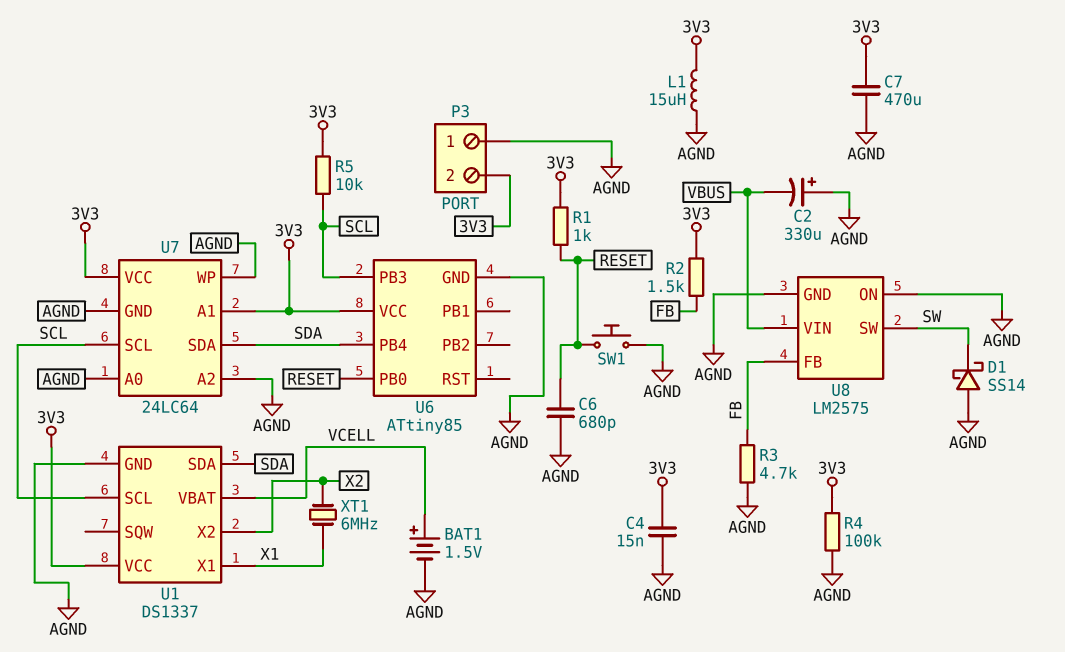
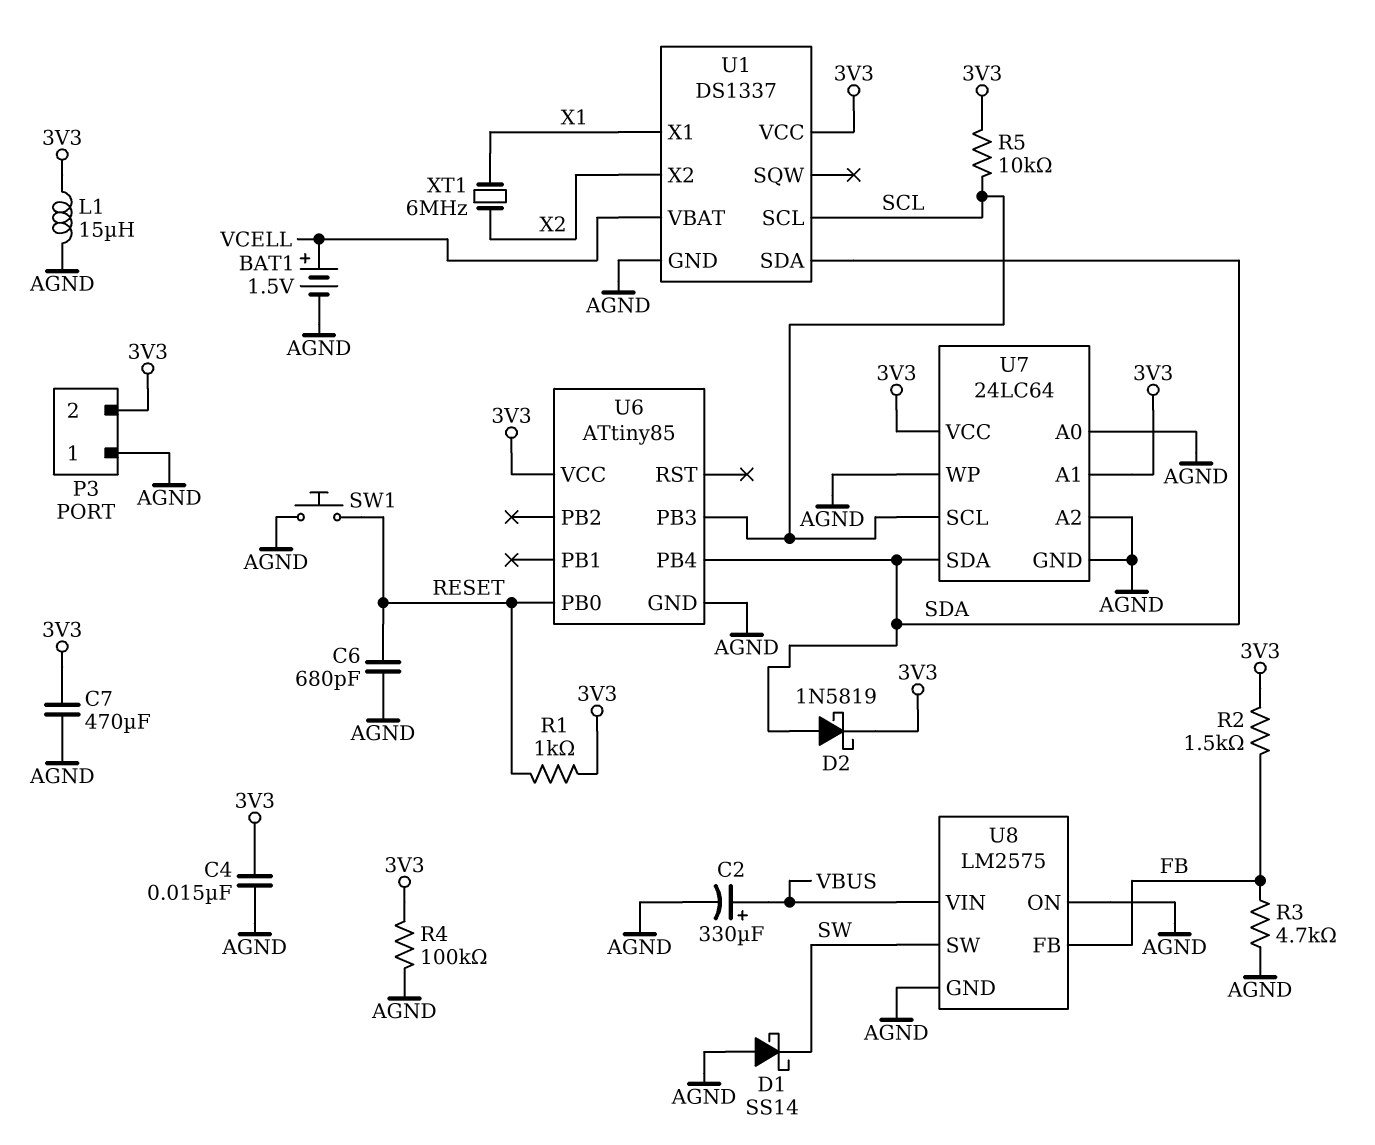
C2: 330uF (plus AGND, minus VBUS) -> 330uF (plus VBUS, minus AGND)
D2: none -> schottky 1N5819 (A SDA, K 3V3)

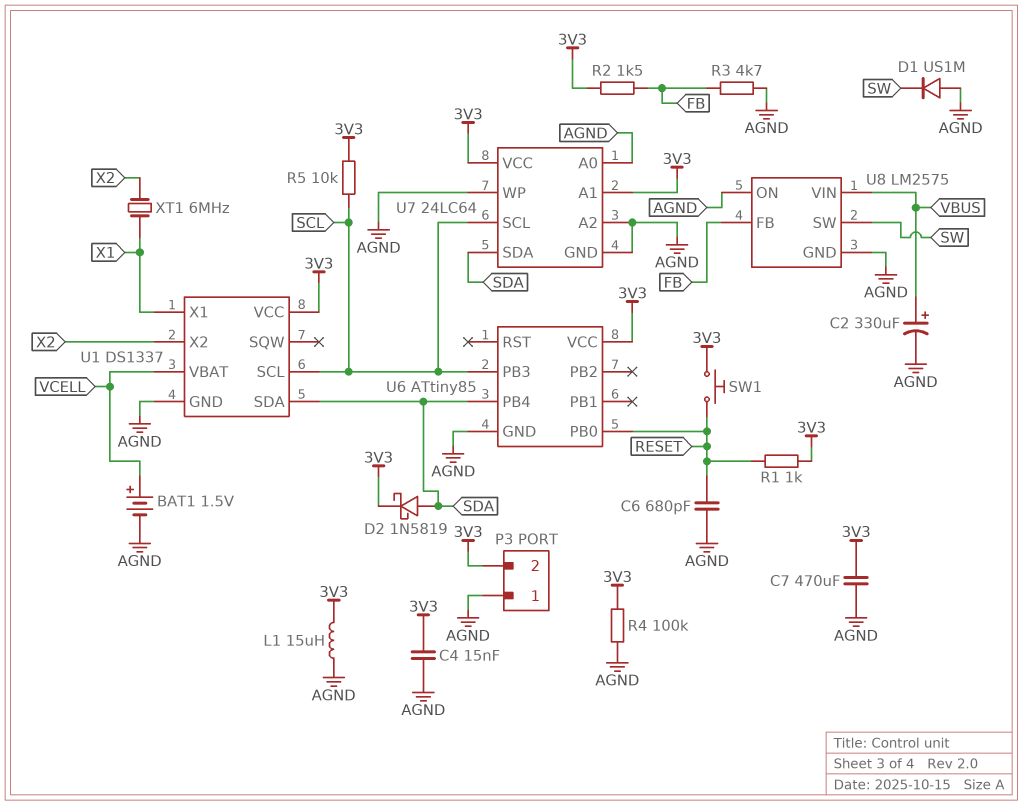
D1: schottky SS14 (A AGND, K SW) -> diode US1M (A AGND, K SW)
SW1: button (AGND, RESET) -> button (3V3, RESET)

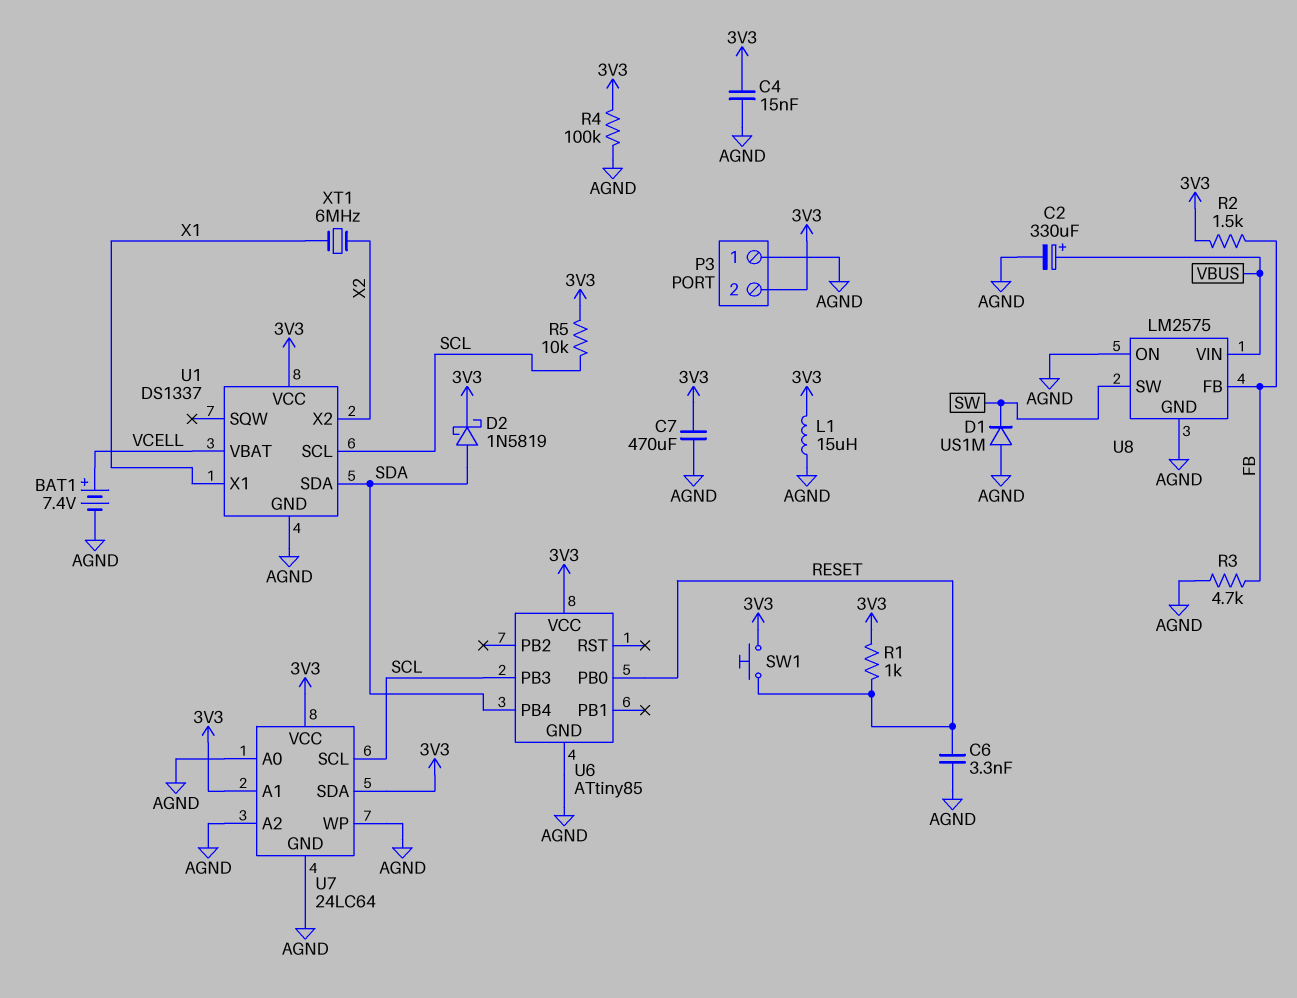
BAT1: 1.5V (plus VCELL, minus AGND) -> 7.4V (plus VCELL, minus AGND)
C6: 680pF (AGND, RESET) -> 3.3nF (AGND, RESET)
U7 pin SDA: SDA -> 3V3

